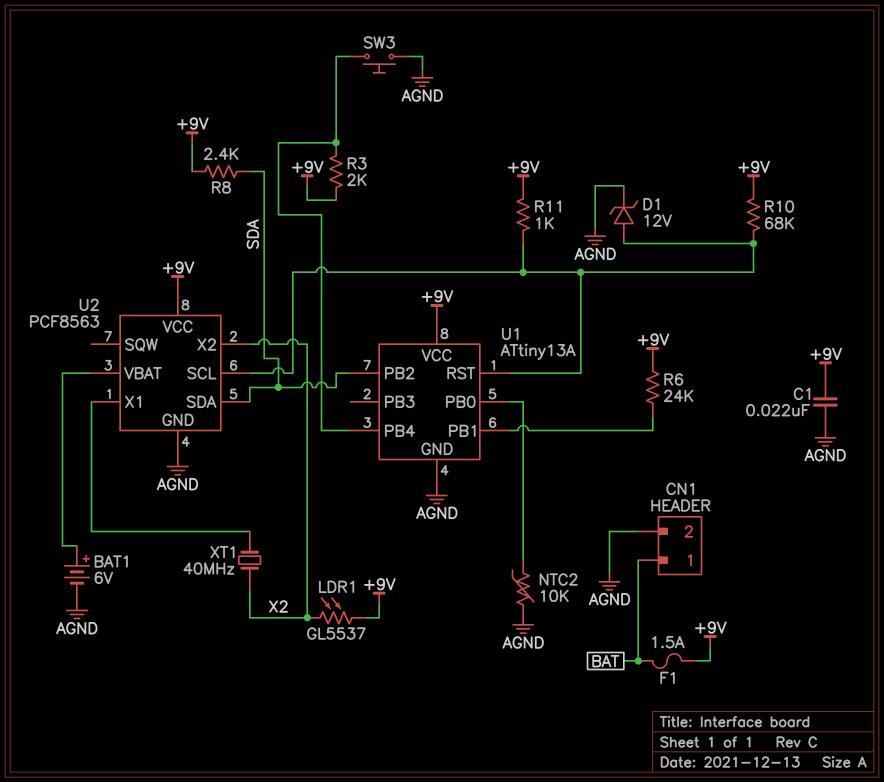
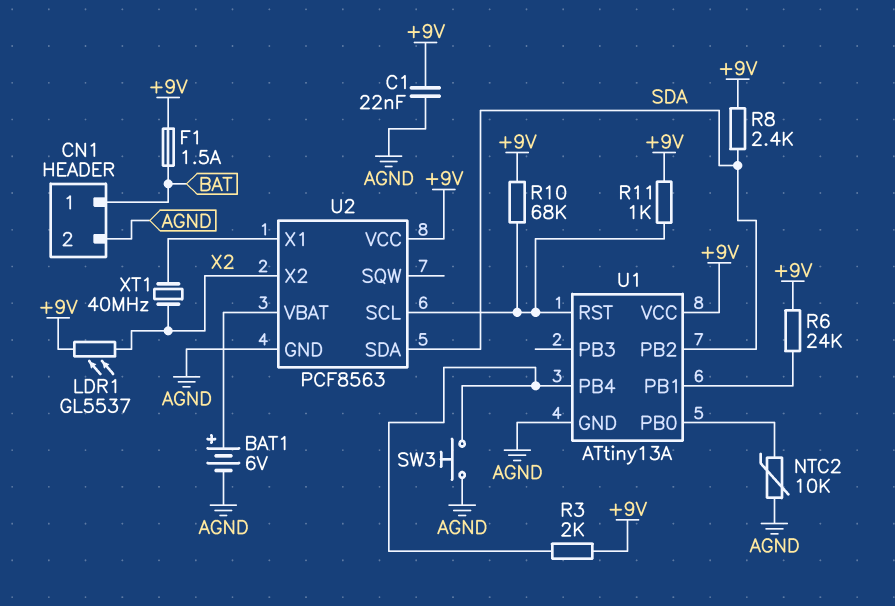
D1: zener 12V (A U1/RST, K AGND) -> none

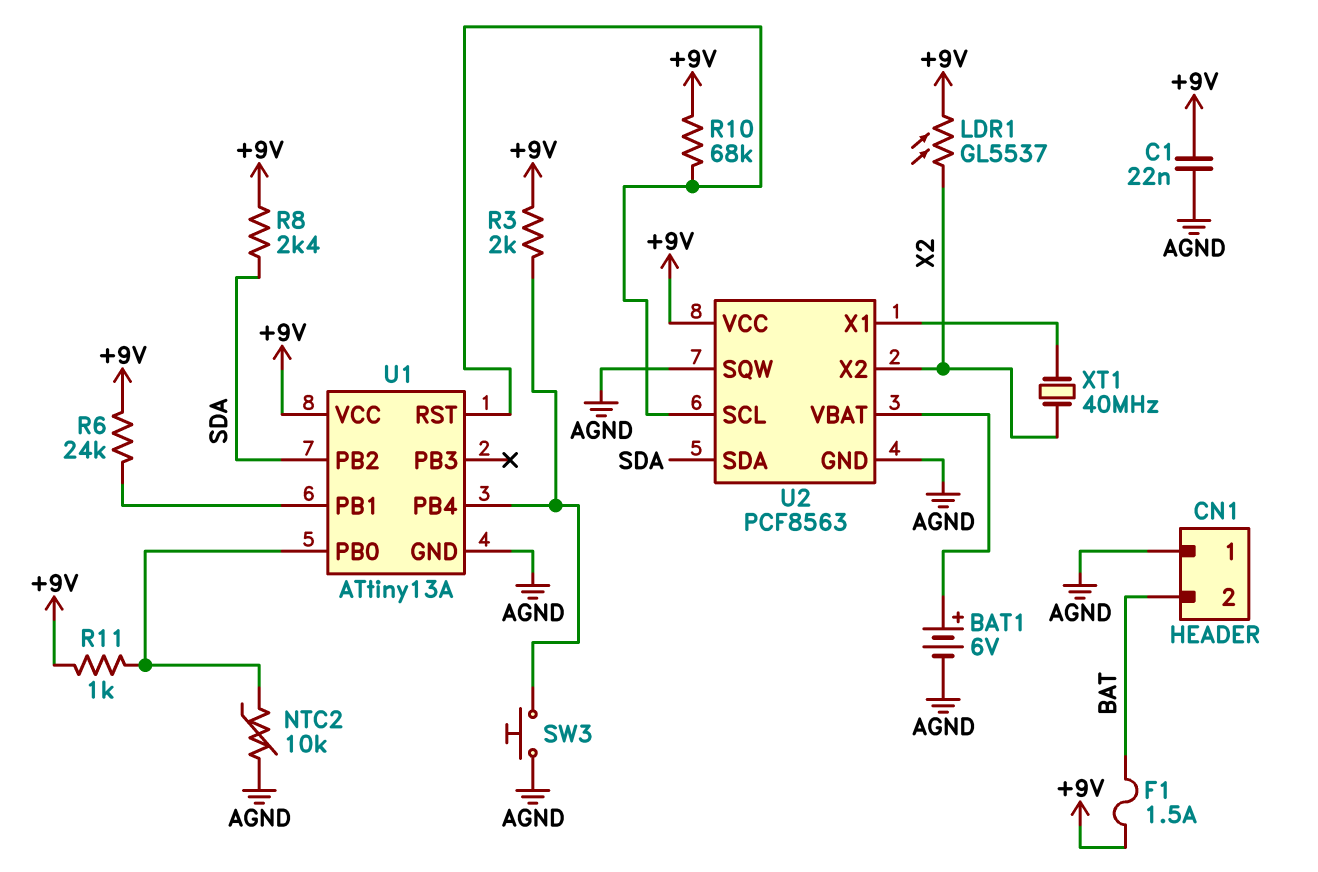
CN1 pin 1: BAT -> AGND
CN1 pin 2: AGND -> BAT
R11: 1k (+9V, U1/RST) -> 1k (+9V, U1/PB0)
U2 pin SQW: none -> AGND

